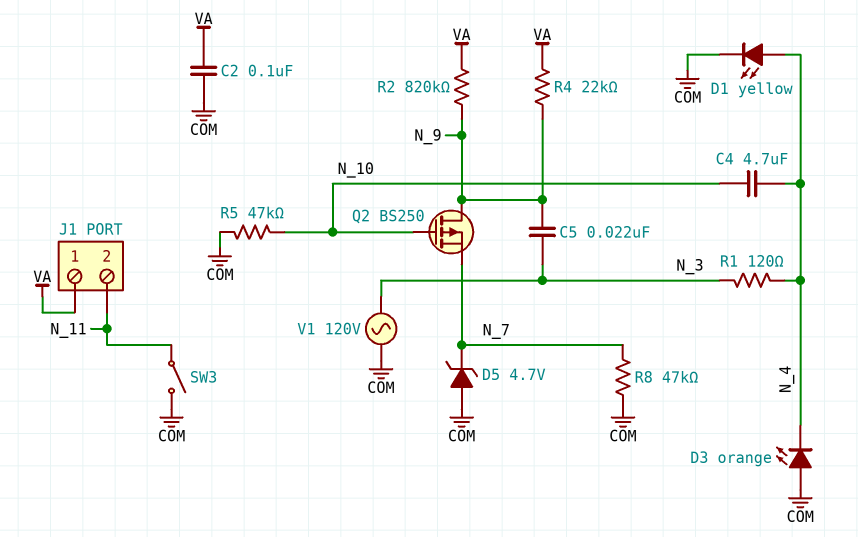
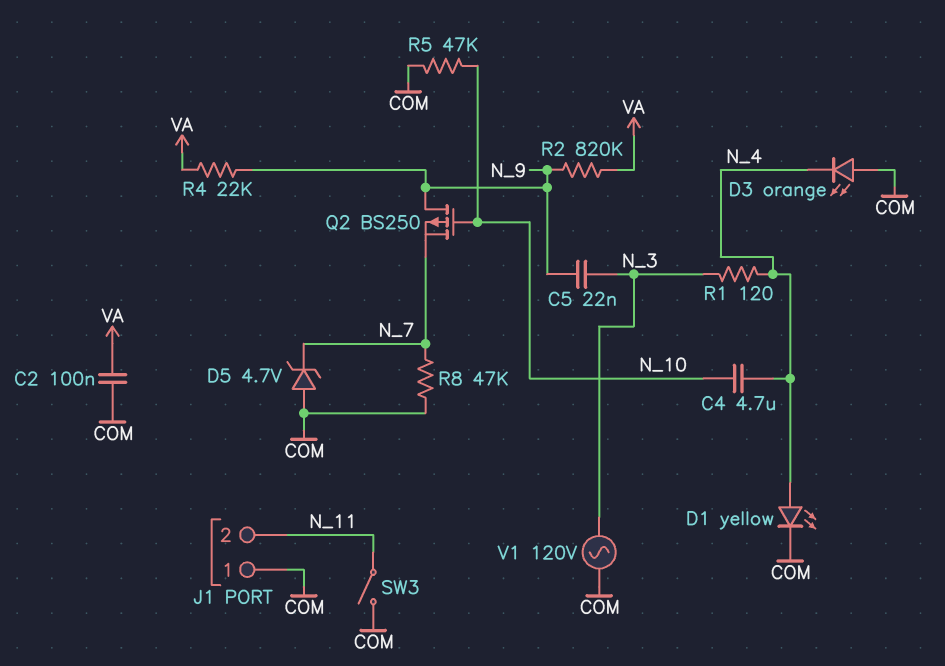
J1 pin 1: VA -> COM

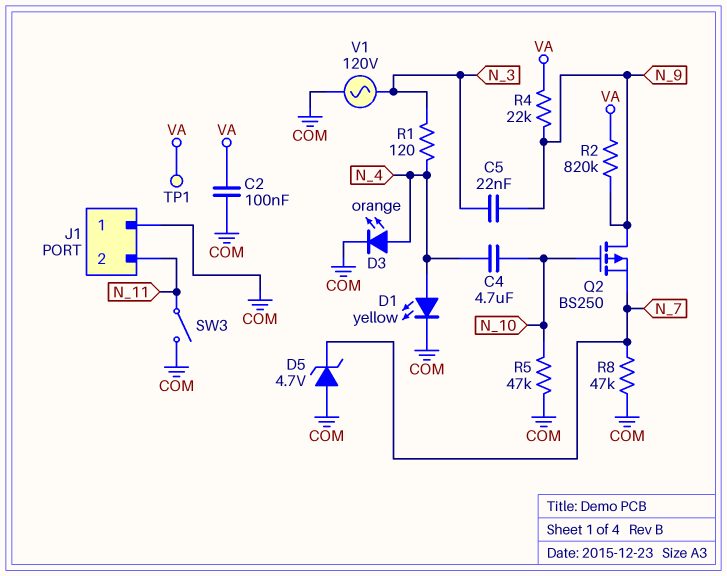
D3: LED orange (A COM, K N_4) -> LED orange (A N_4, K COM)
TP1: none -> test point (VA)

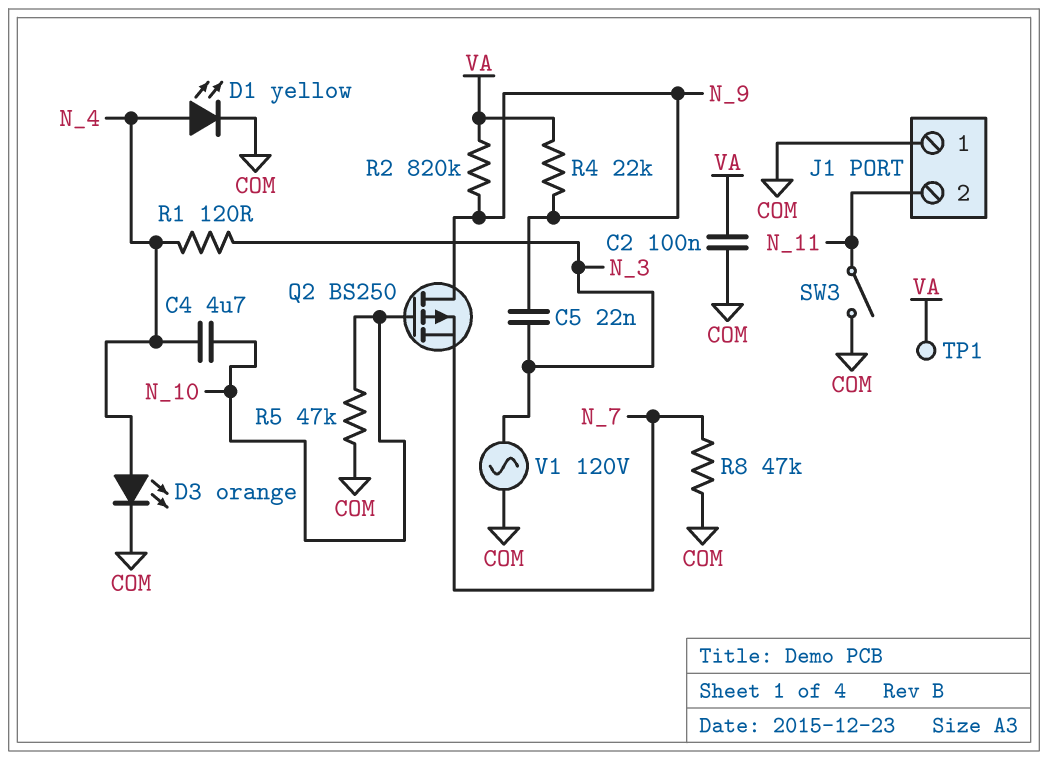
D5: zener 4.7V (A COM, K N_7) -> none

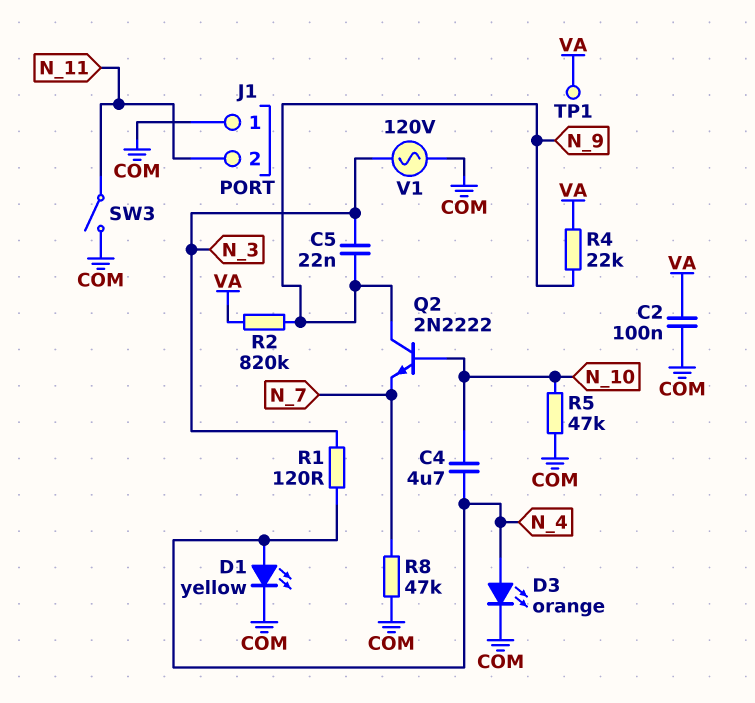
Q2: PMOS BS250 (G N_10, D N_9, S N_7) -> NPN 2N2222 (B N_10, C N_9, E N_7)

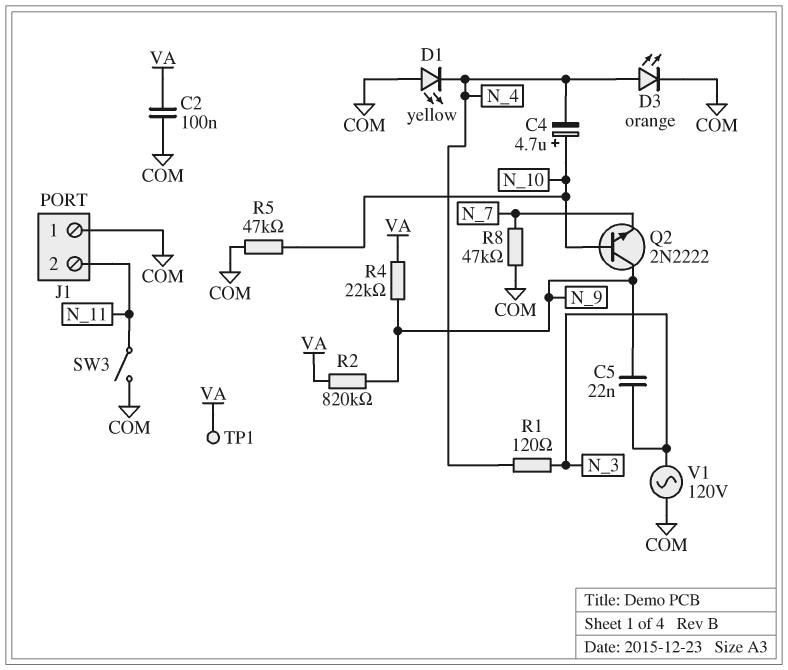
C4: 4.7uF (N_4, N_10) -> 4.7uF (plus N_10, minus N_4)
D1: LED yellow (A N_4, K COM) -> LED yellow (A COM, K N_4)

